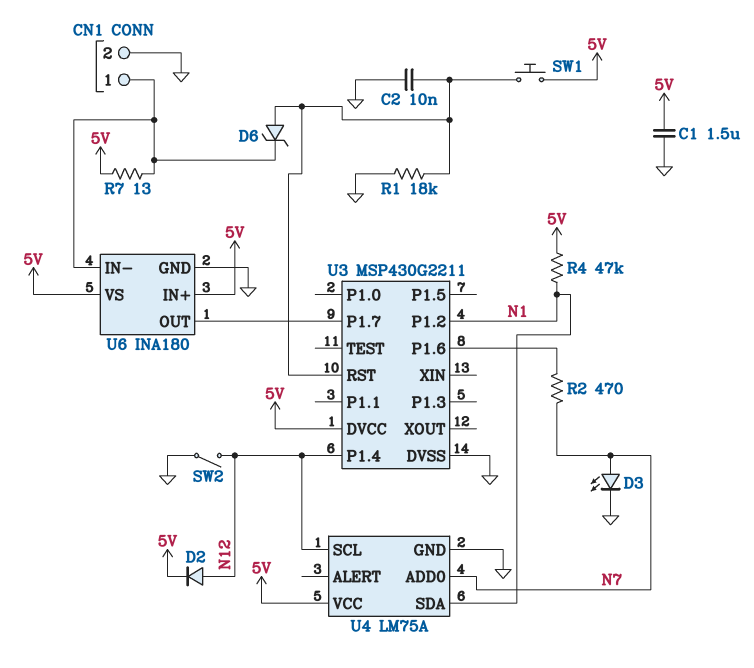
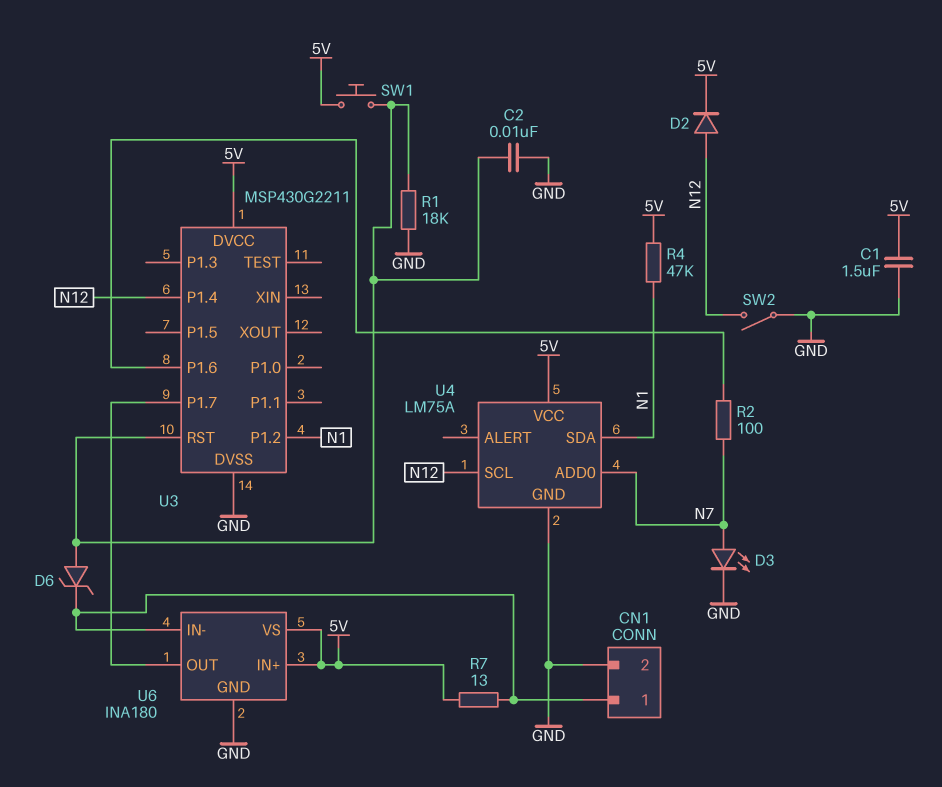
R2: 470 (N7, U3/P1.6) -> 100 (N7, U3/P1.6)

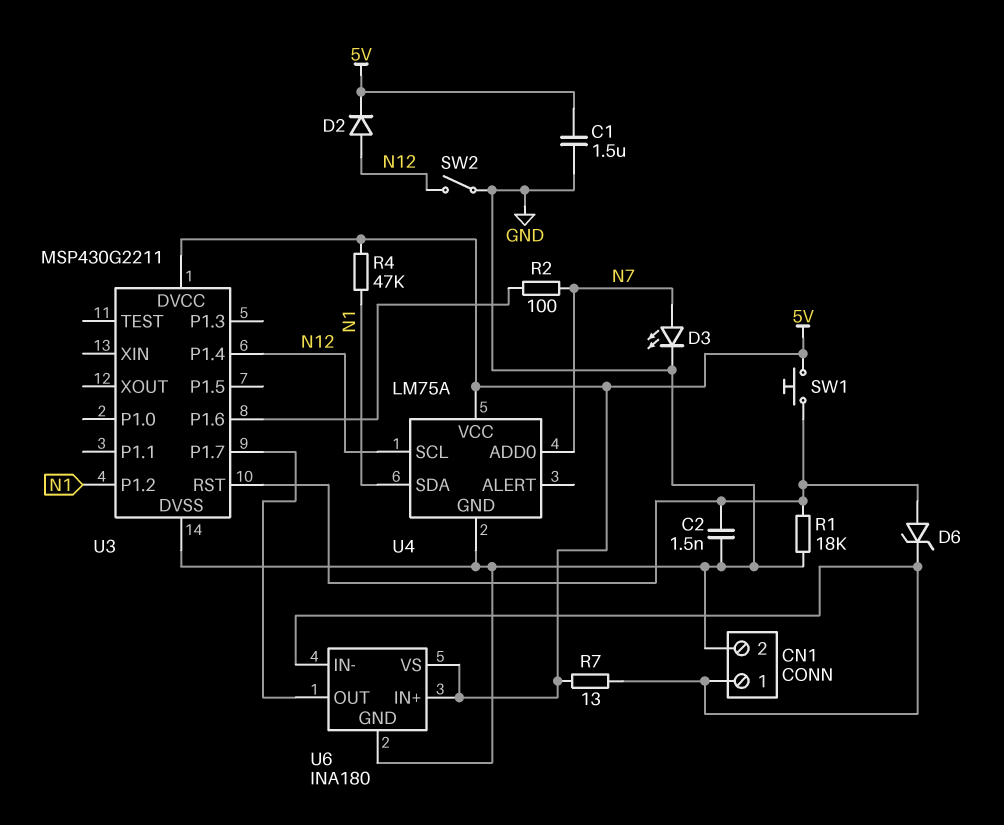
C2: 10nF (GND, U3/RST) -> 1.5nF (GND, U3/RST)

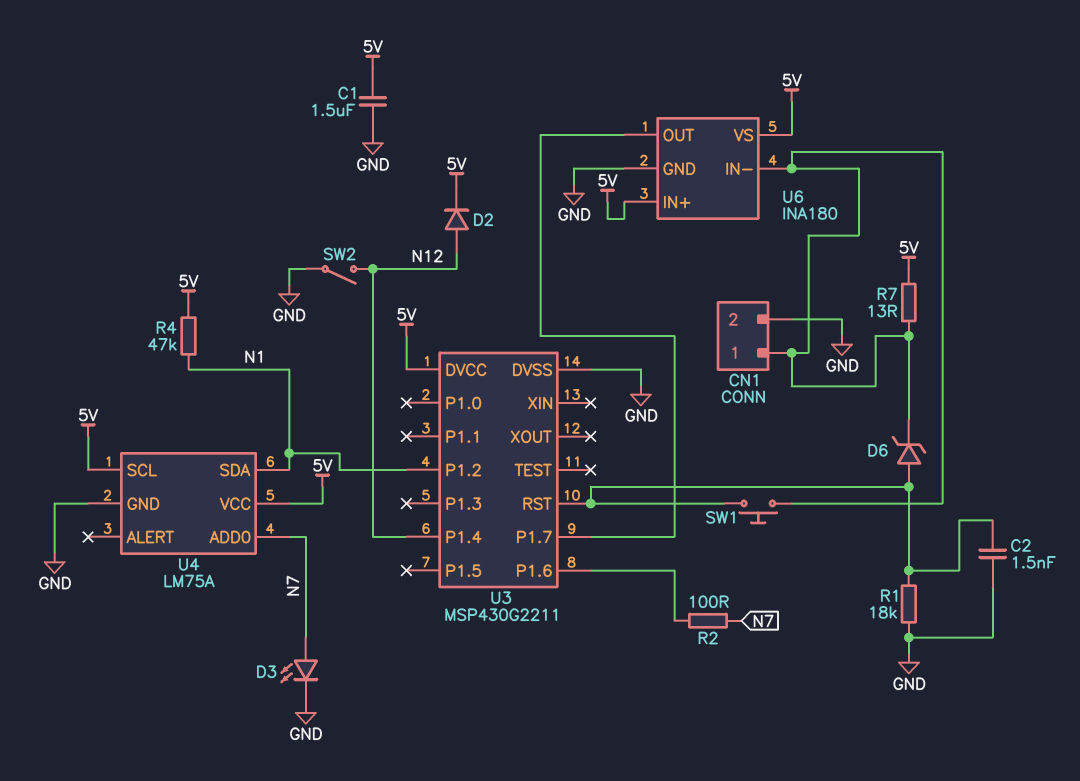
SW1: button (5V, U3/RST) -> button (CN1/1, U3/RST)
U4 pin SCL: N12 -> 5V

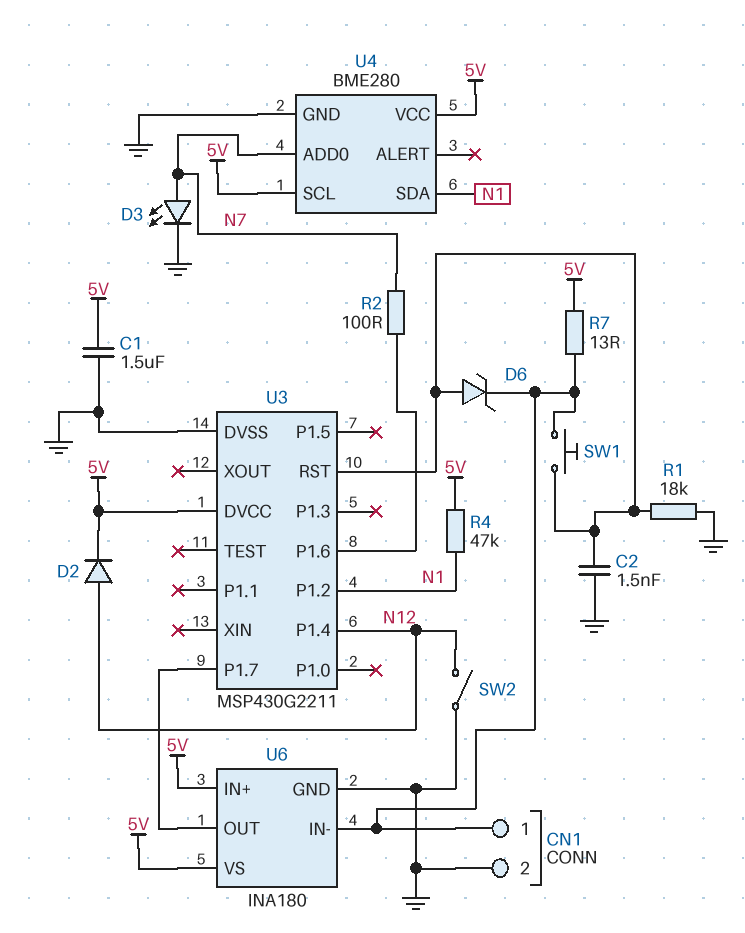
U4: LM75A -> BME280

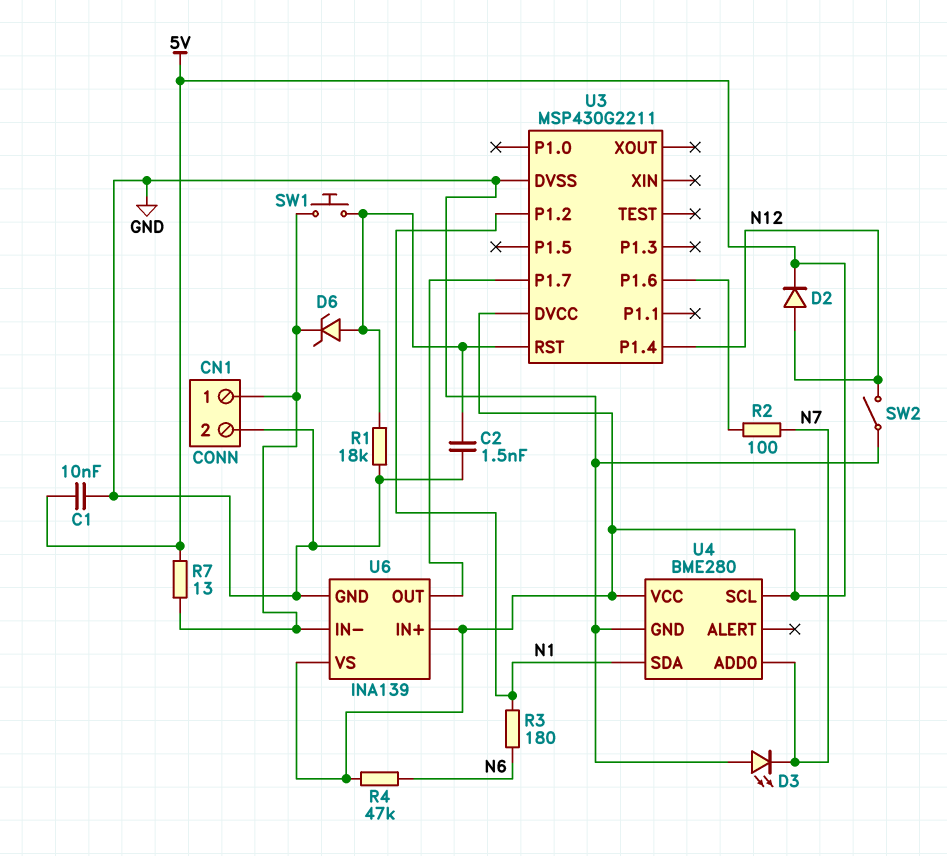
C1: 1.5uF (5V, GND) -> 10nF (5V, GND)
D3: LED (A N7, K GND) -> LED (A GND, K N7)
R3: none -> 180 (N1, N6)
R4: 47k (5V, N1) -> 47k (5V, N6)
U6: INA180 -> INA139

